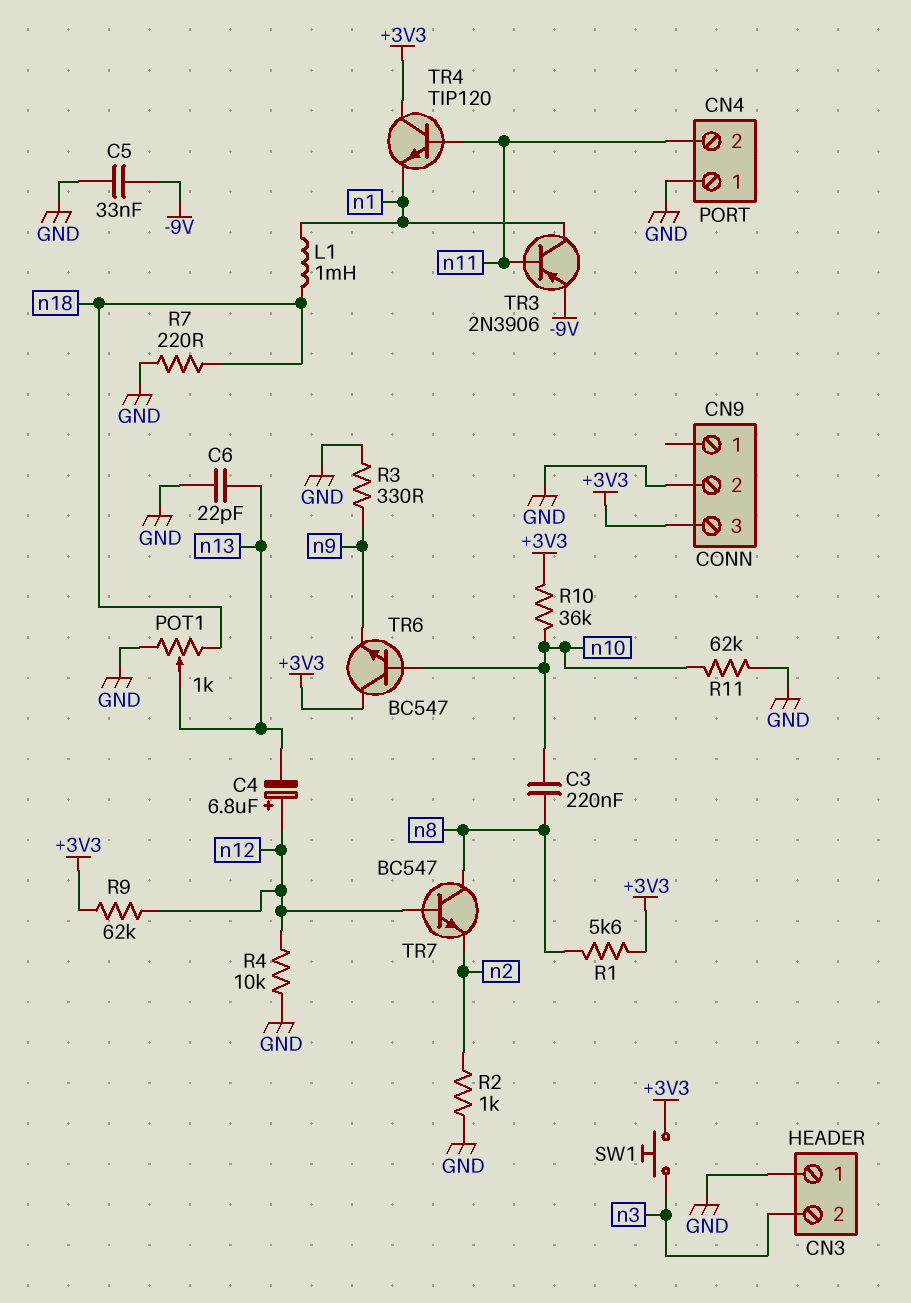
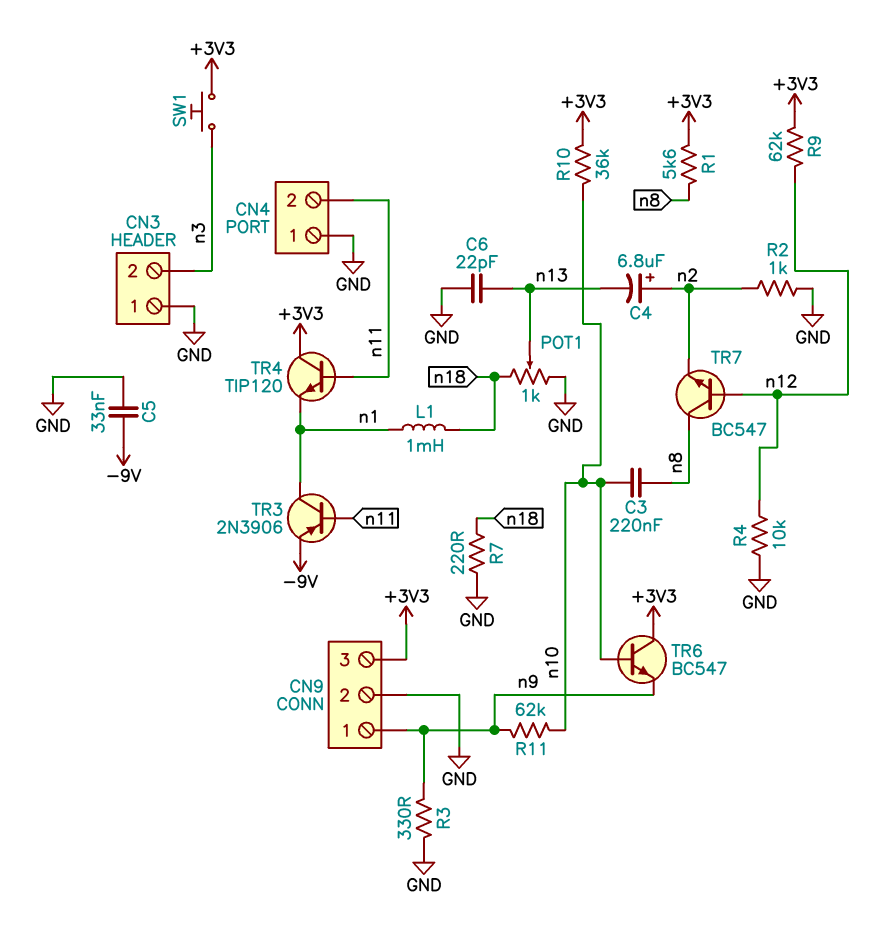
C4: 6.8uF (plus n12, minus n13) -> 6.8uF (plus n2, minus n13)
CN9 pin 1: none -> n9
R11: 62k (GND, n10) -> 62k (n9, n10)

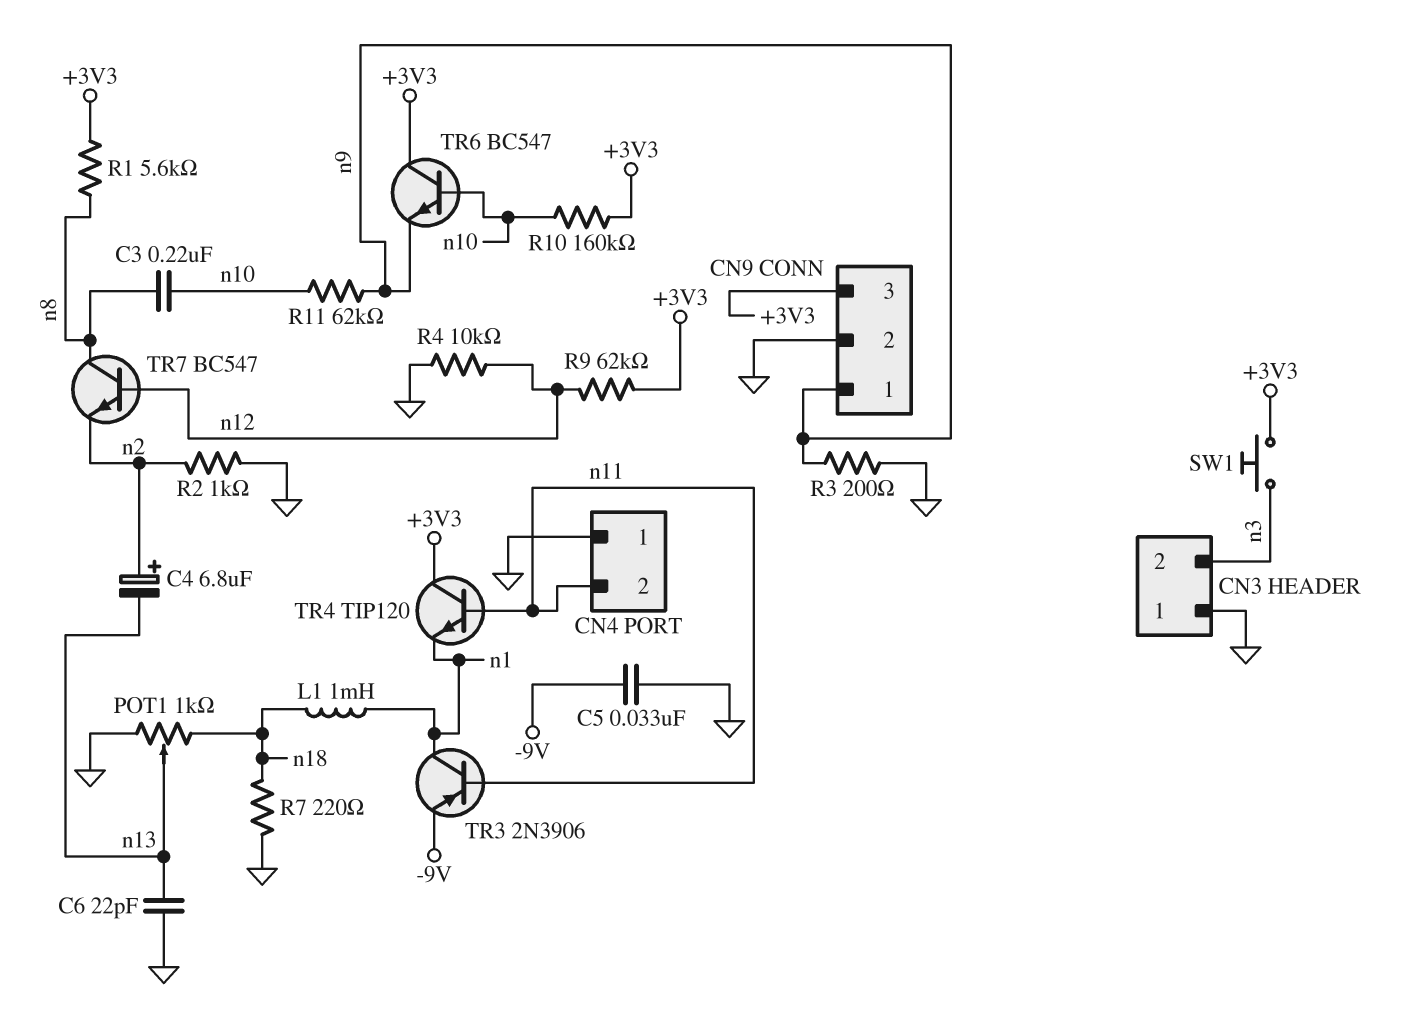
R3: 330 (GND, n9) -> 200 (GND, n9)
R10: 36k (+3V3, n10) -> 160k (+3V3, n10)

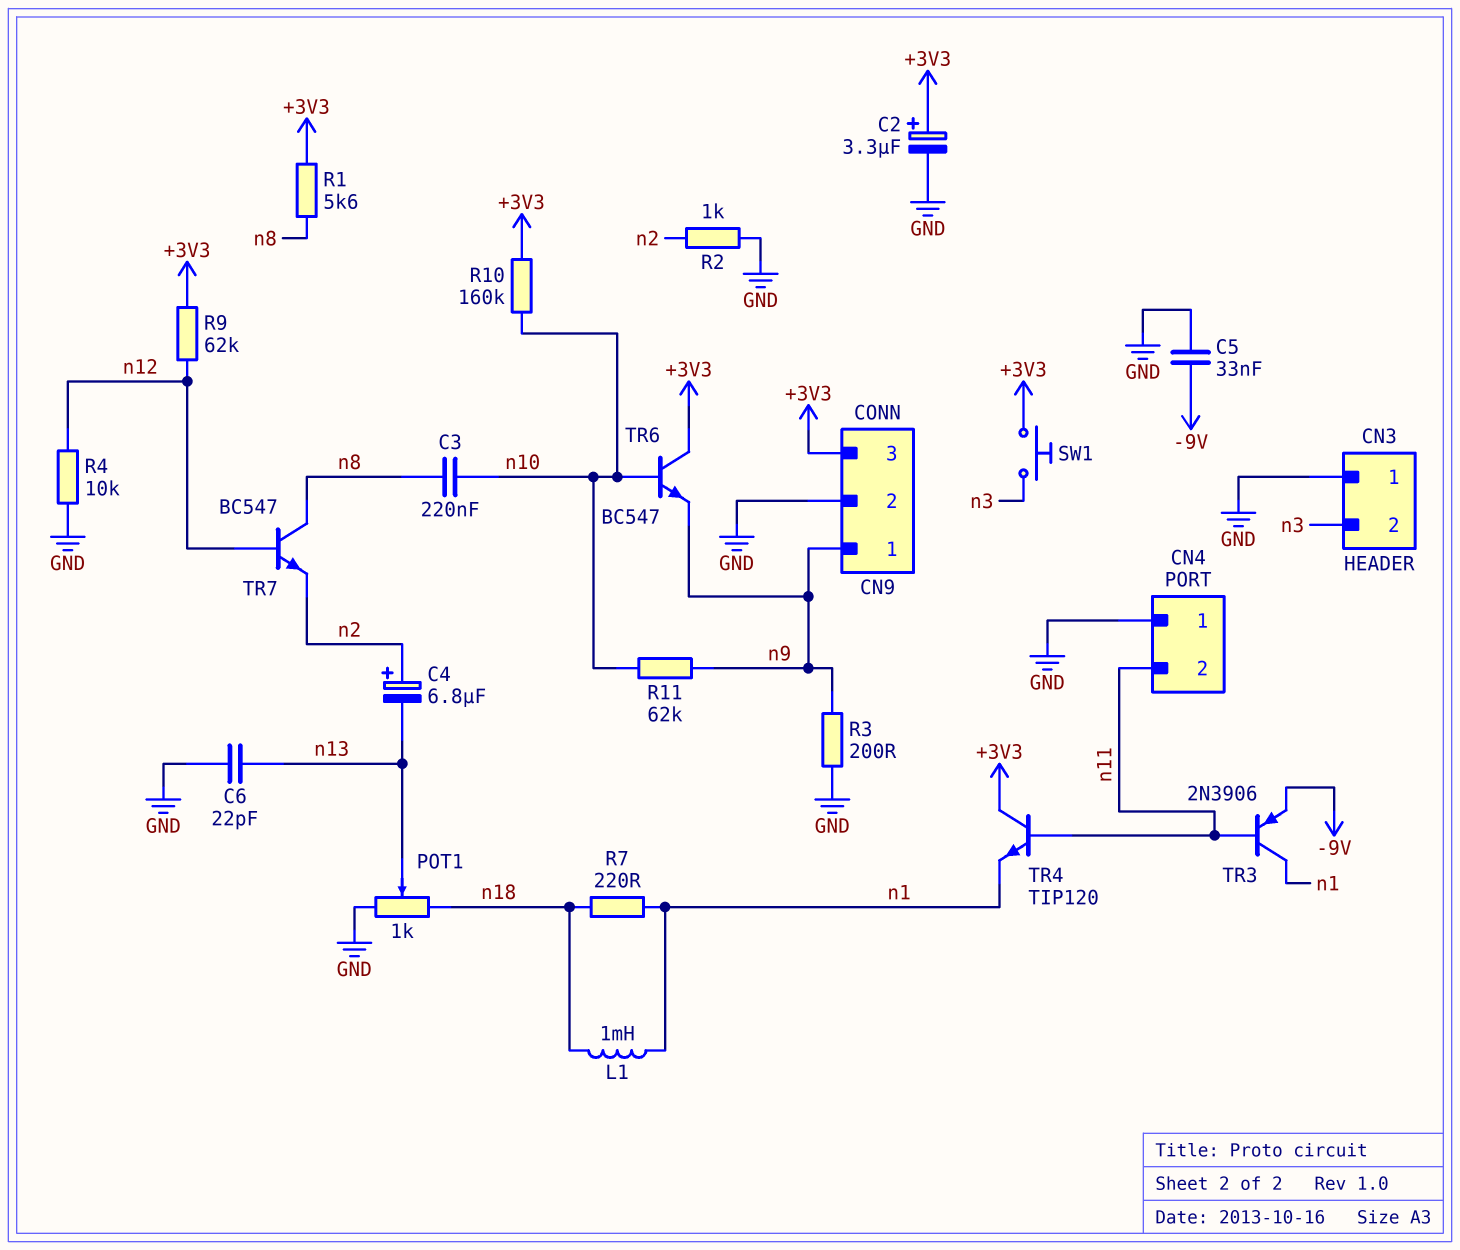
C2: none -> 3.3uF (plus +3V3, minus GND)
R7: 220 (GND, n18) -> 220 (n1, n18)

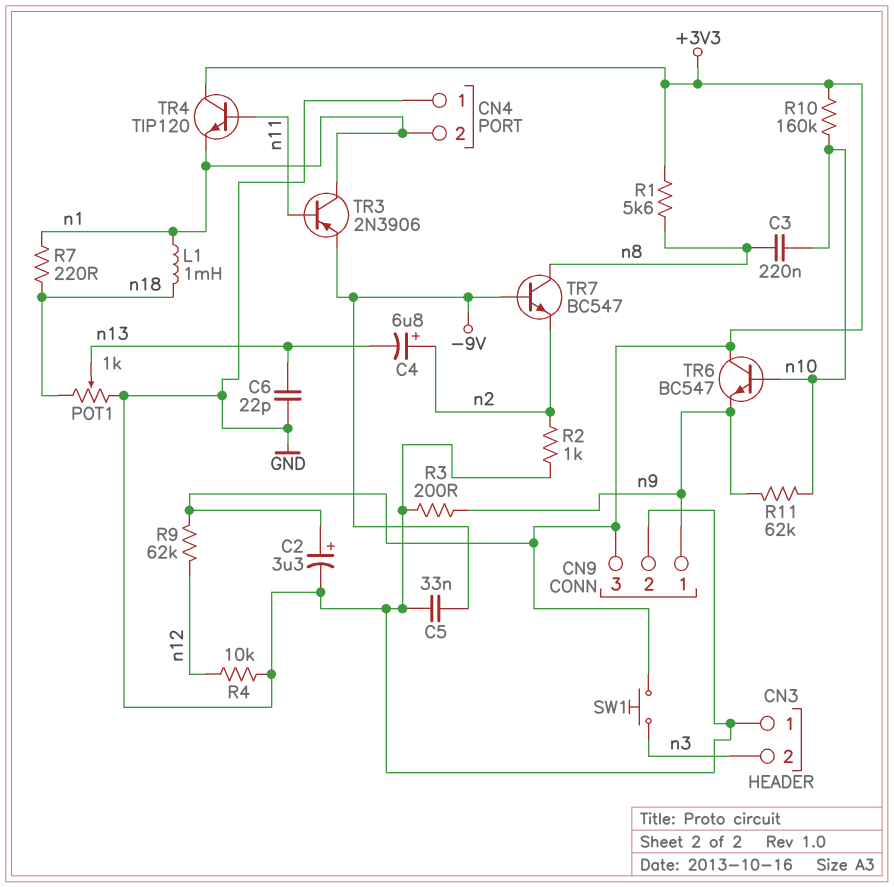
CN4 pin 2: n11 -> n1
TR7: NPN BC547 (B n12, C n8, E n2) -> NPN BC547 (B -9V, C n8, E n2)

